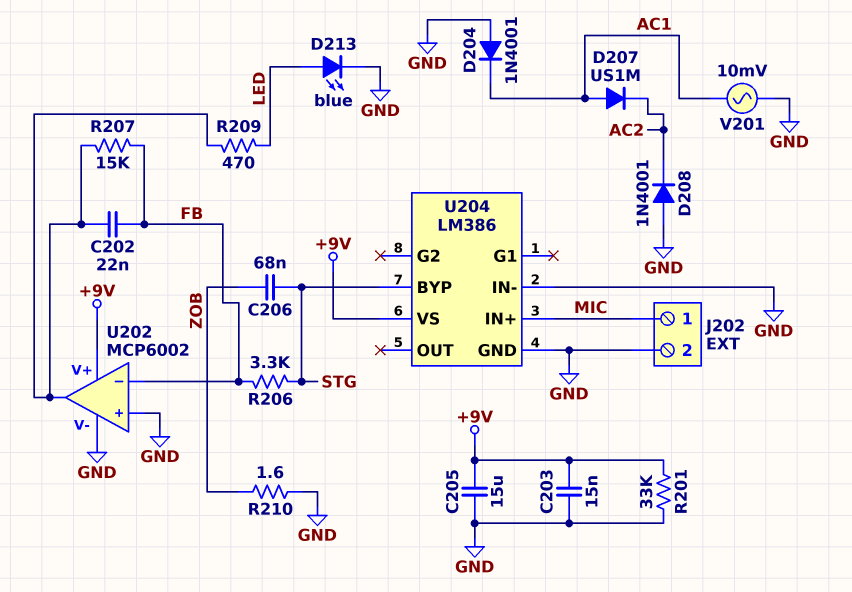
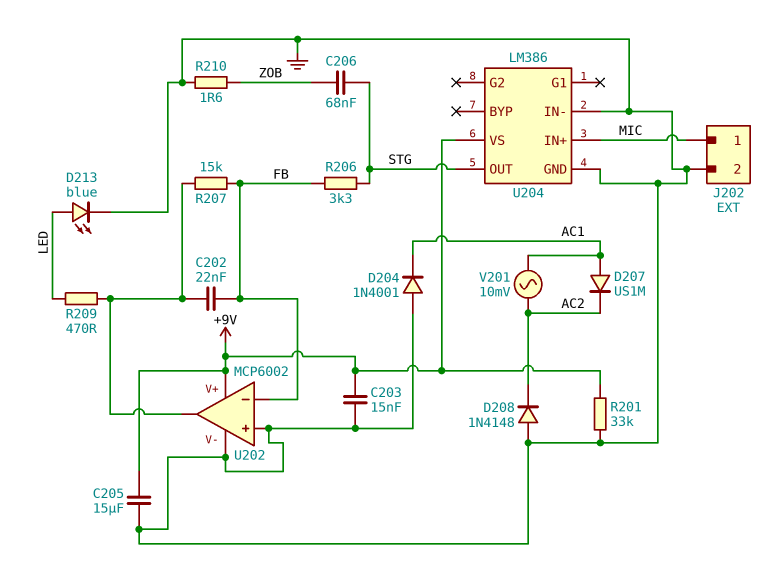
D208: diode 1N4001 (A GND, K AC2) -> diode 1N4148 (A GND, K AC2)
U204 pin BYP: STG -> none
U204 pin OUT: none -> STG
V201: AC 10mV (AC1, GND) -> AC 10mV (AC1, AC2)

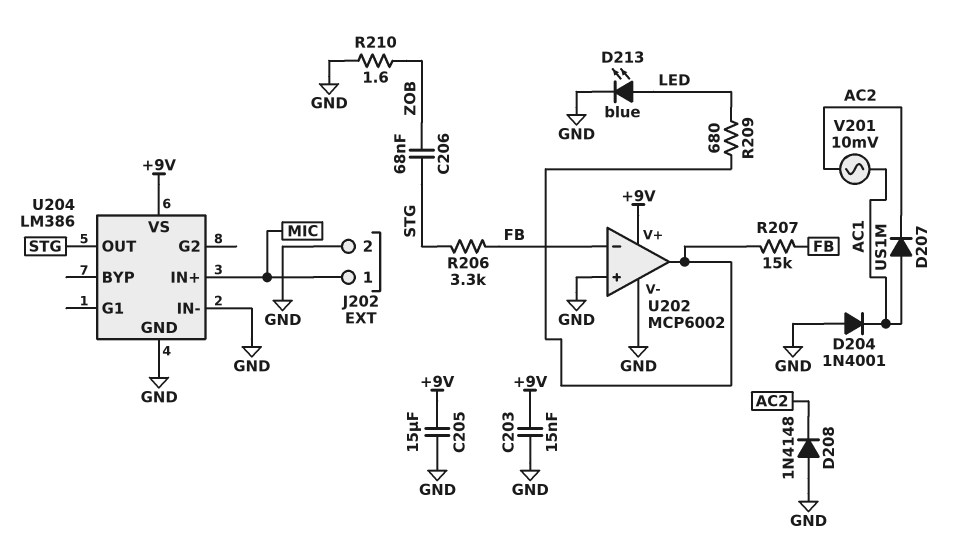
C202: 22nF (FB, U202/out) -> none
R201: 33k (+9V, GND) -> none
R209: 470 (LED, U202/out) -> 680 (LED, U202/out)

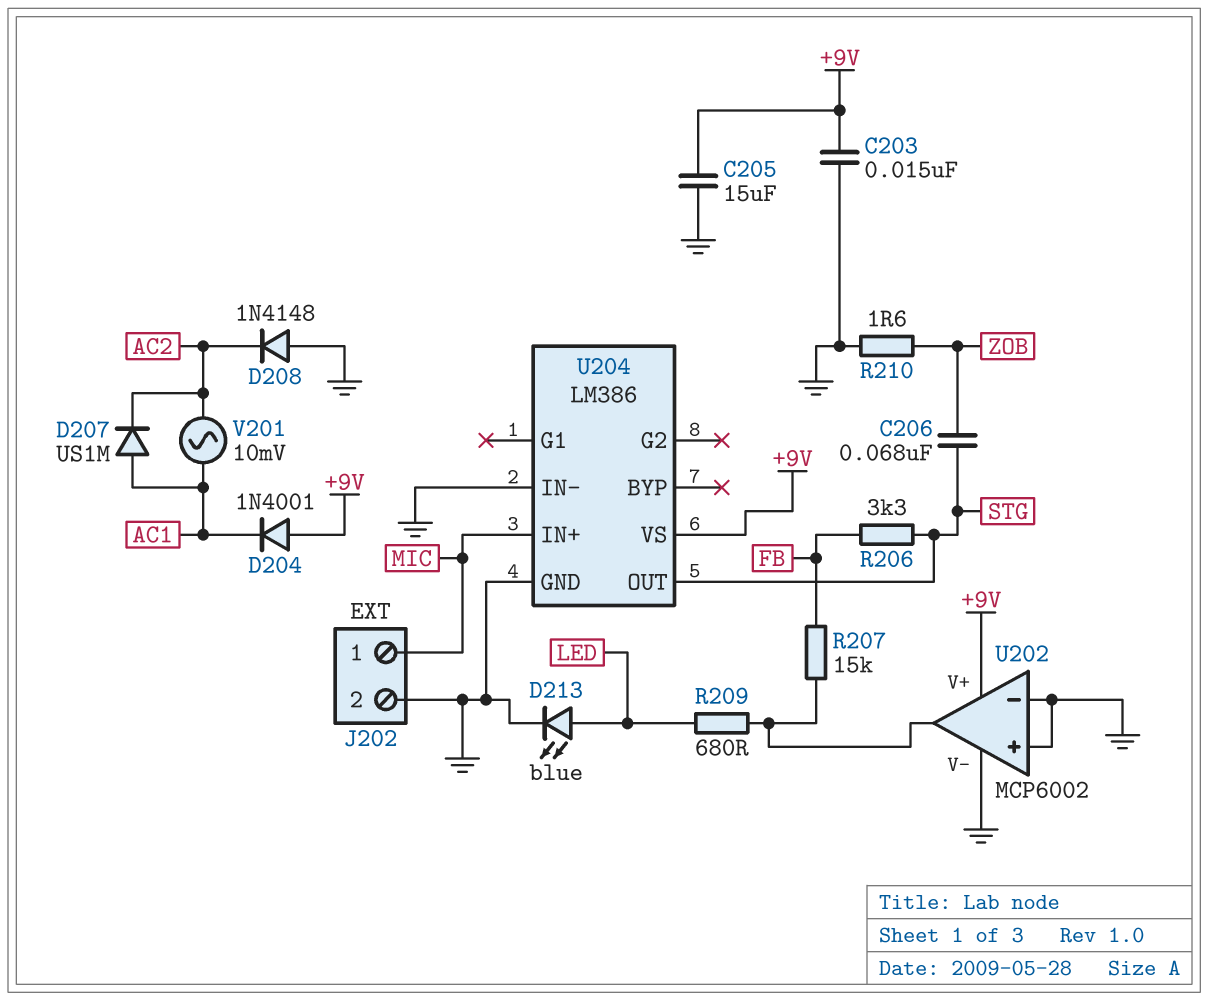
D204: diode 1N4001 (A GND, K AC1) -> diode 1N4001 (A +9V, K AC1)
U202 pin in-: FB -> GND

